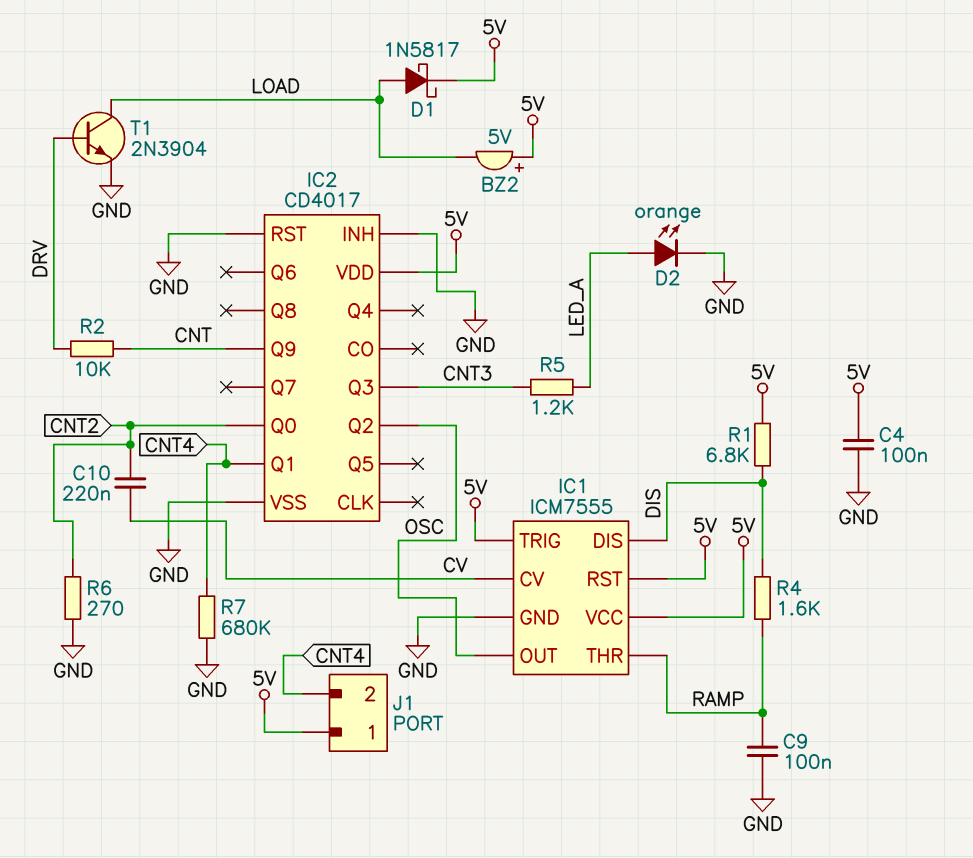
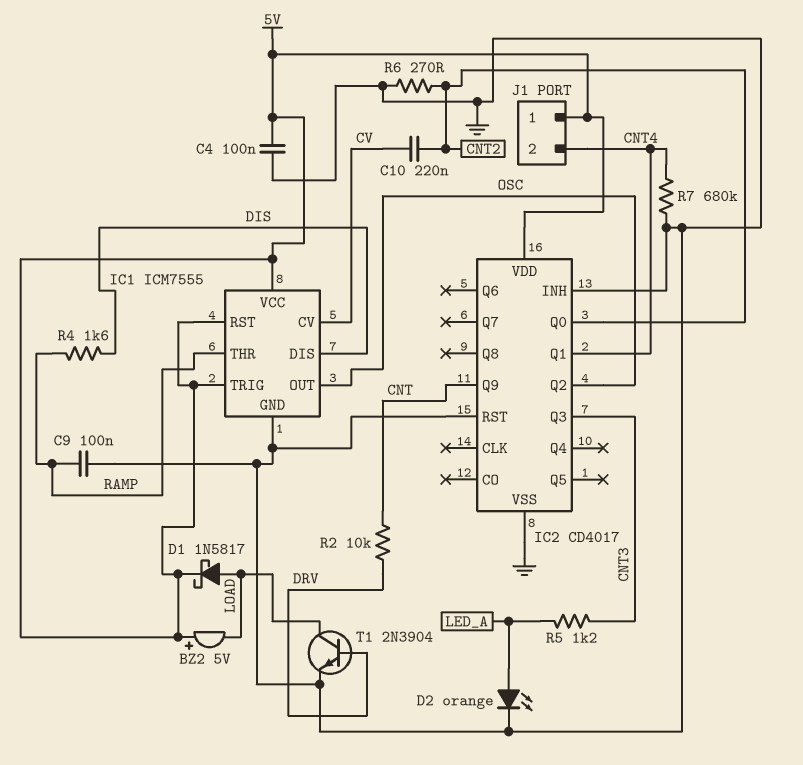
R1: 6.8k (5V, DIS) -> none

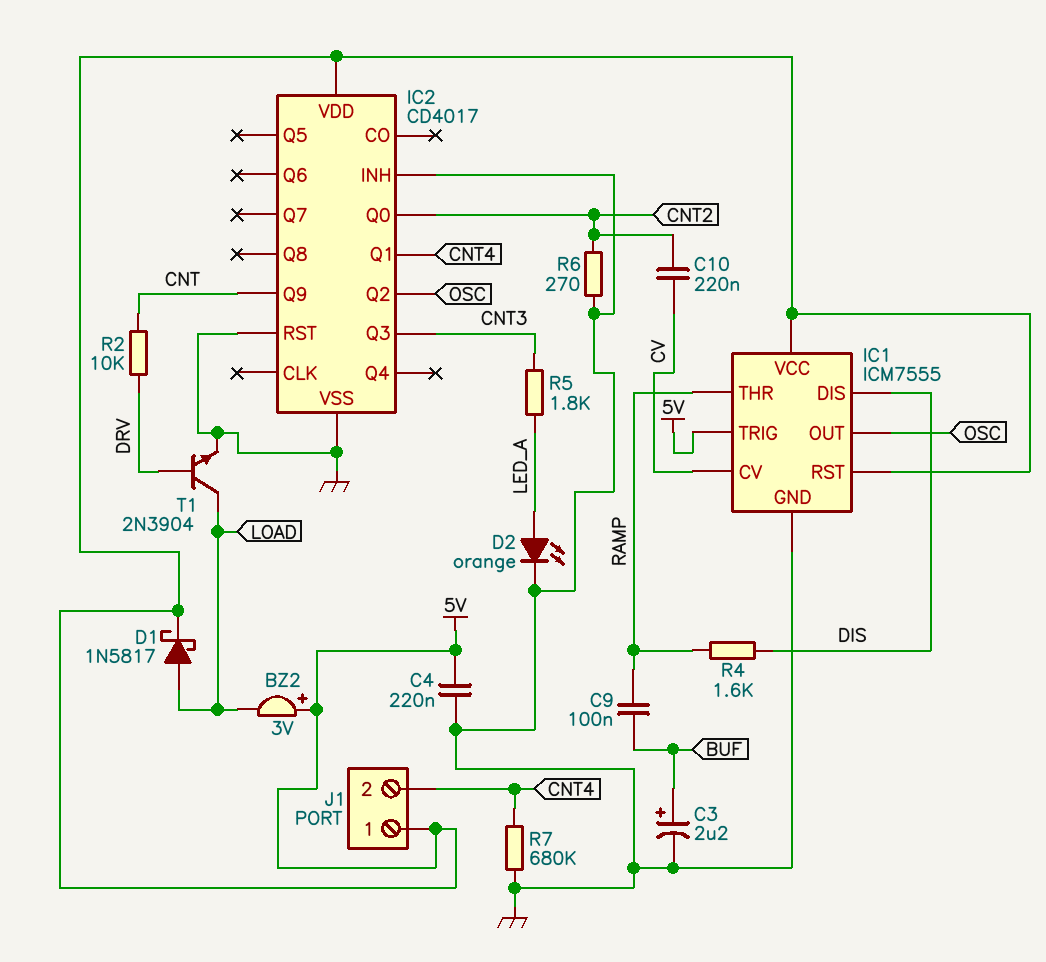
BZ2: buzzer 5V (plus 5V, minus LOAD) -> buzzer 3V (plus 5V, minus LOAD)
C3: none -> 2.2uF (plus BUF, minus GND)
C4: 100nF (5V, GND) -> 220nF (5V, GND)
C9: 100nF (GND, RAMP) -> 100nF (BUF, RAMP)
R5: 1.2k (CNT3, LED_A) -> 1.8k (CNT3, LED_A)

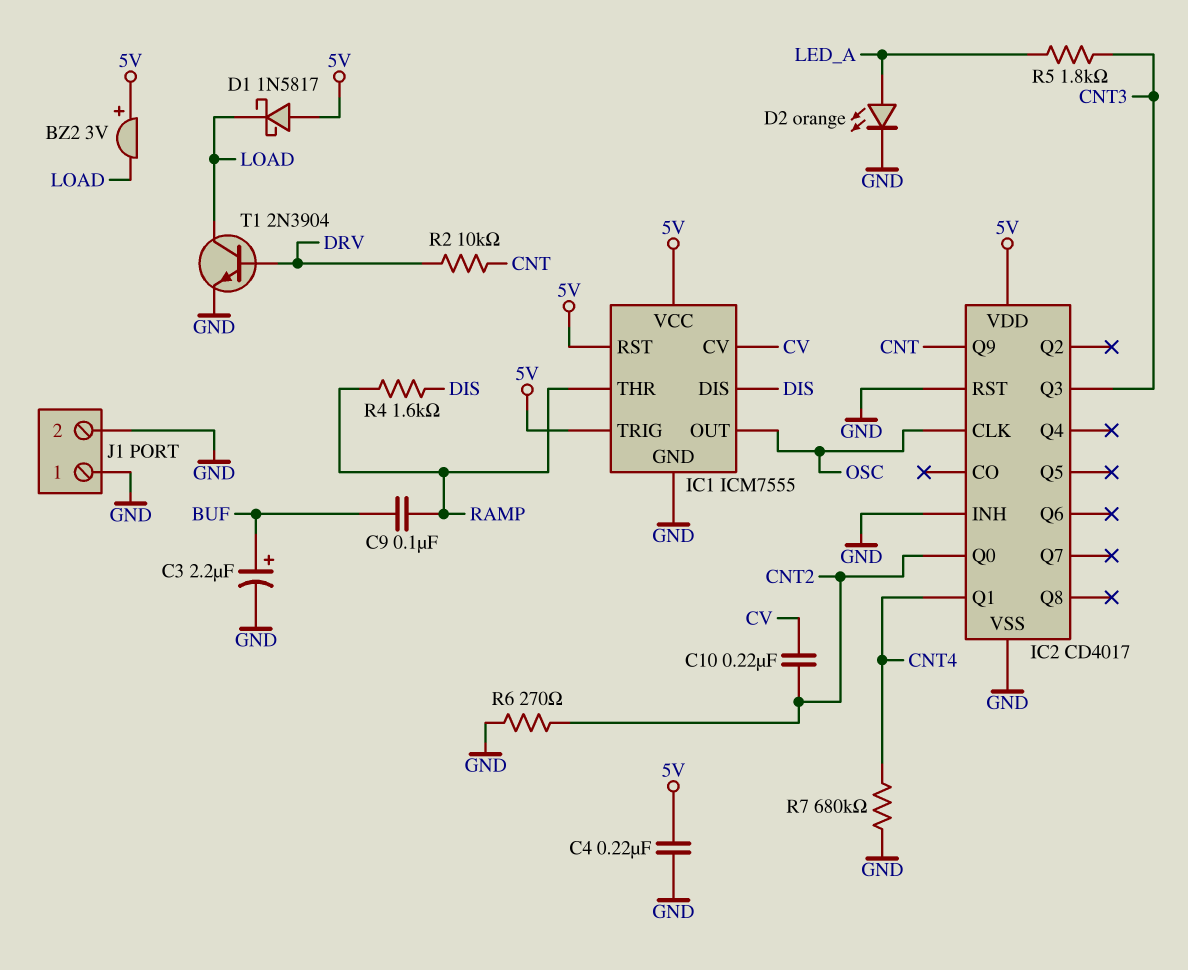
D1: schottky 1N5817 (A LOAD, K 5V) -> schottky 1N5817 (A 5V, K LOAD)
IC2 pin CLK: none -> OSC
IC2 pin Q2: OSC -> none
J1 pin 1: 5V -> GND
J1 pin 2: CNT4 -> GND

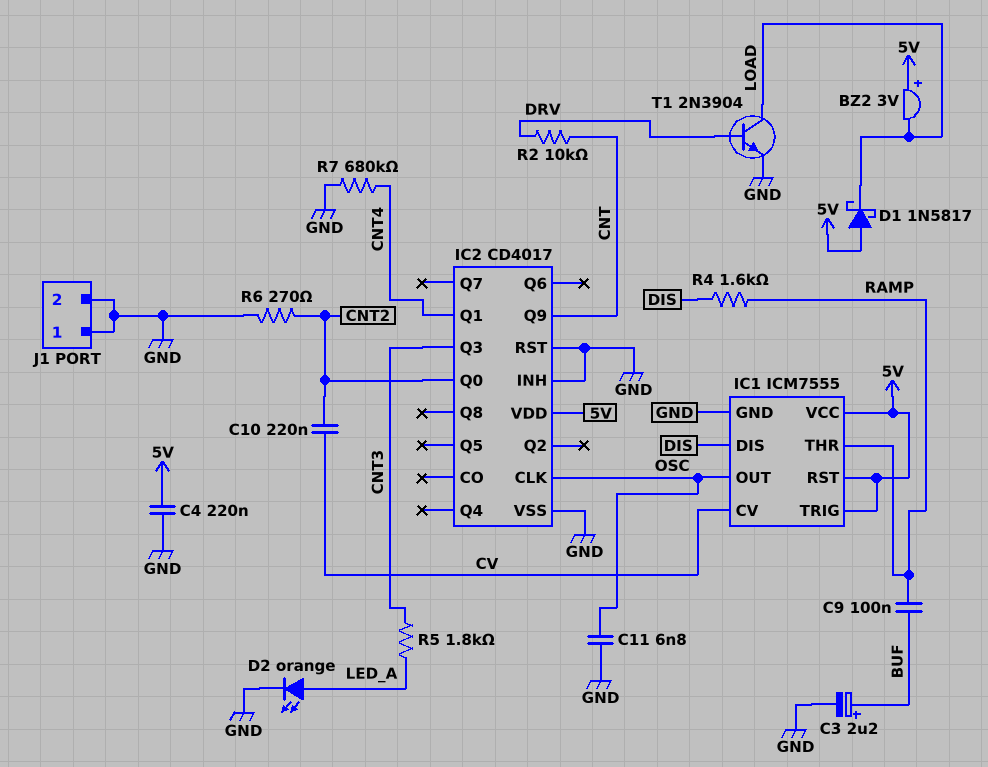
C11: none -> 6.8nF (GND, OSC)

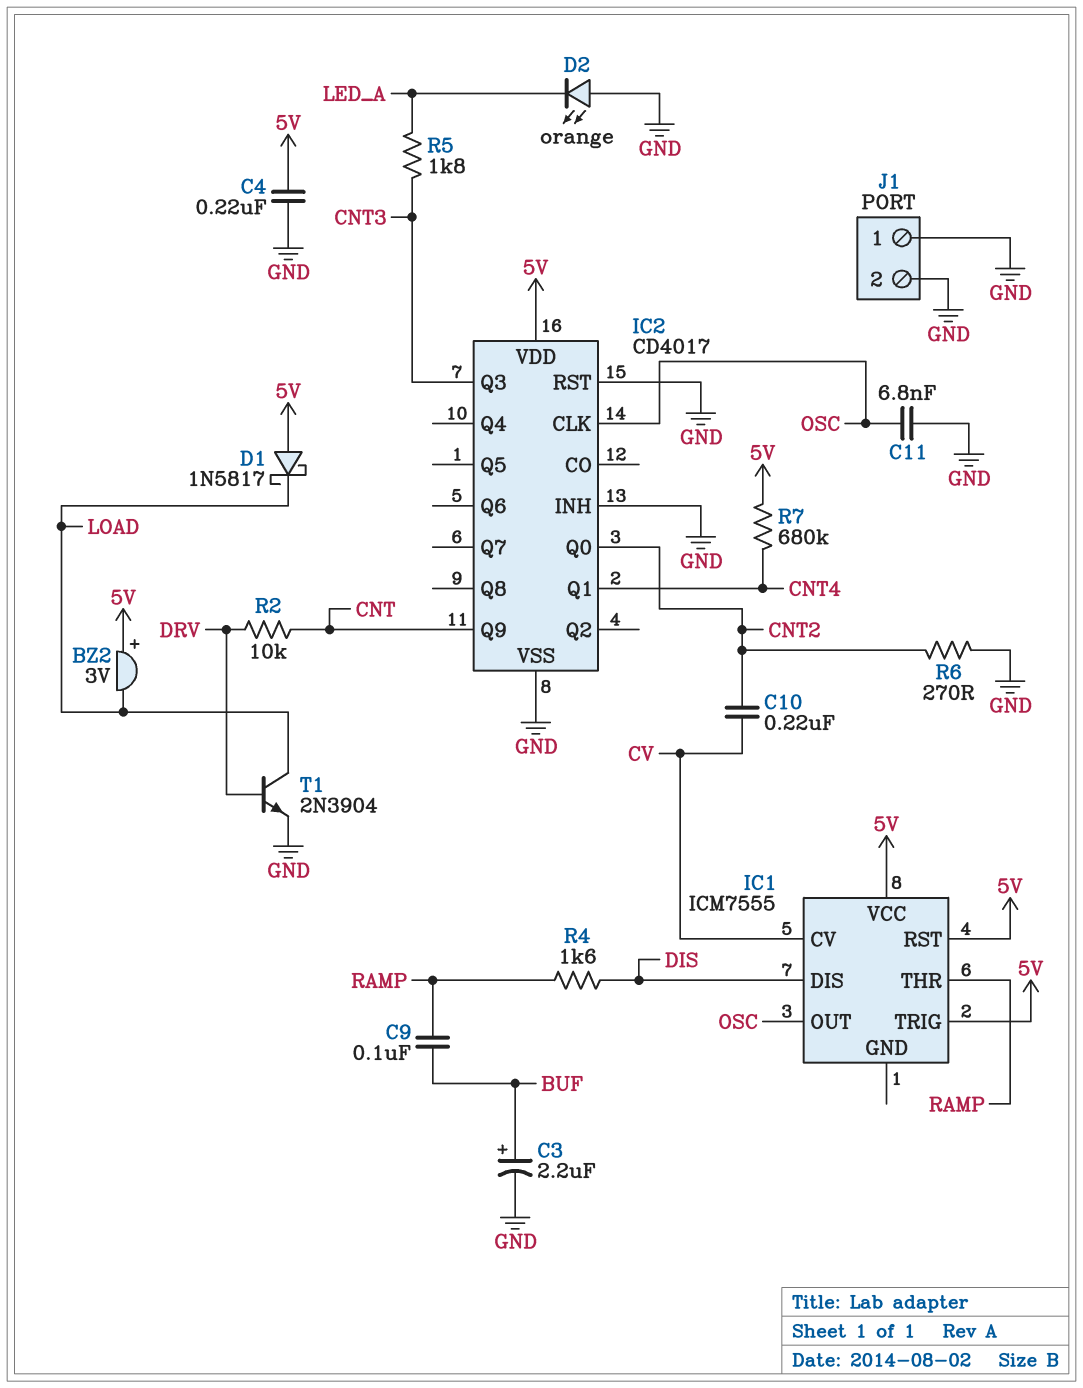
D2: LED orange (A LED_A, K GND) -> LED orange (A GND, K LED_A)
IC1 pin GND: GND -> none
R7: 680k (CNT4, GND) -> 680k (5V, CNT4)

